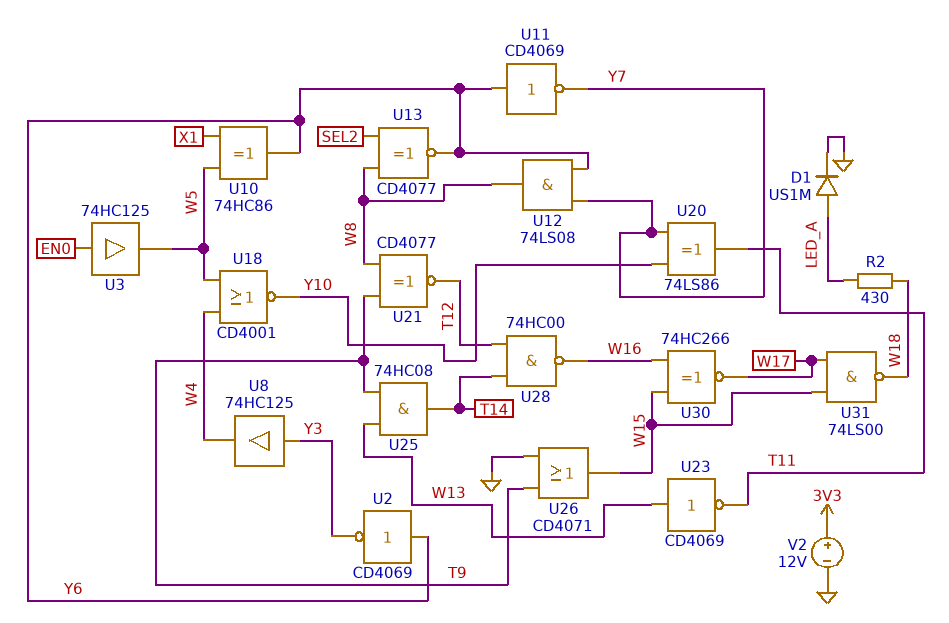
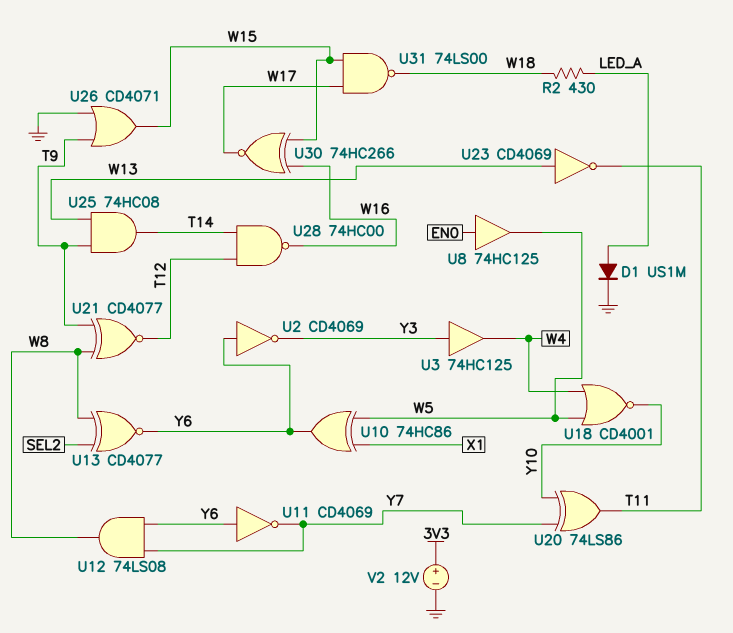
U3: buffer 74HC125 (in EN0, out W5) -> buffer 74HC125 (in Y3, out W4)
U8: buffer 74HC125 (in Y3, out W4) -> buffer 74HC125 (in EN0, out W5)

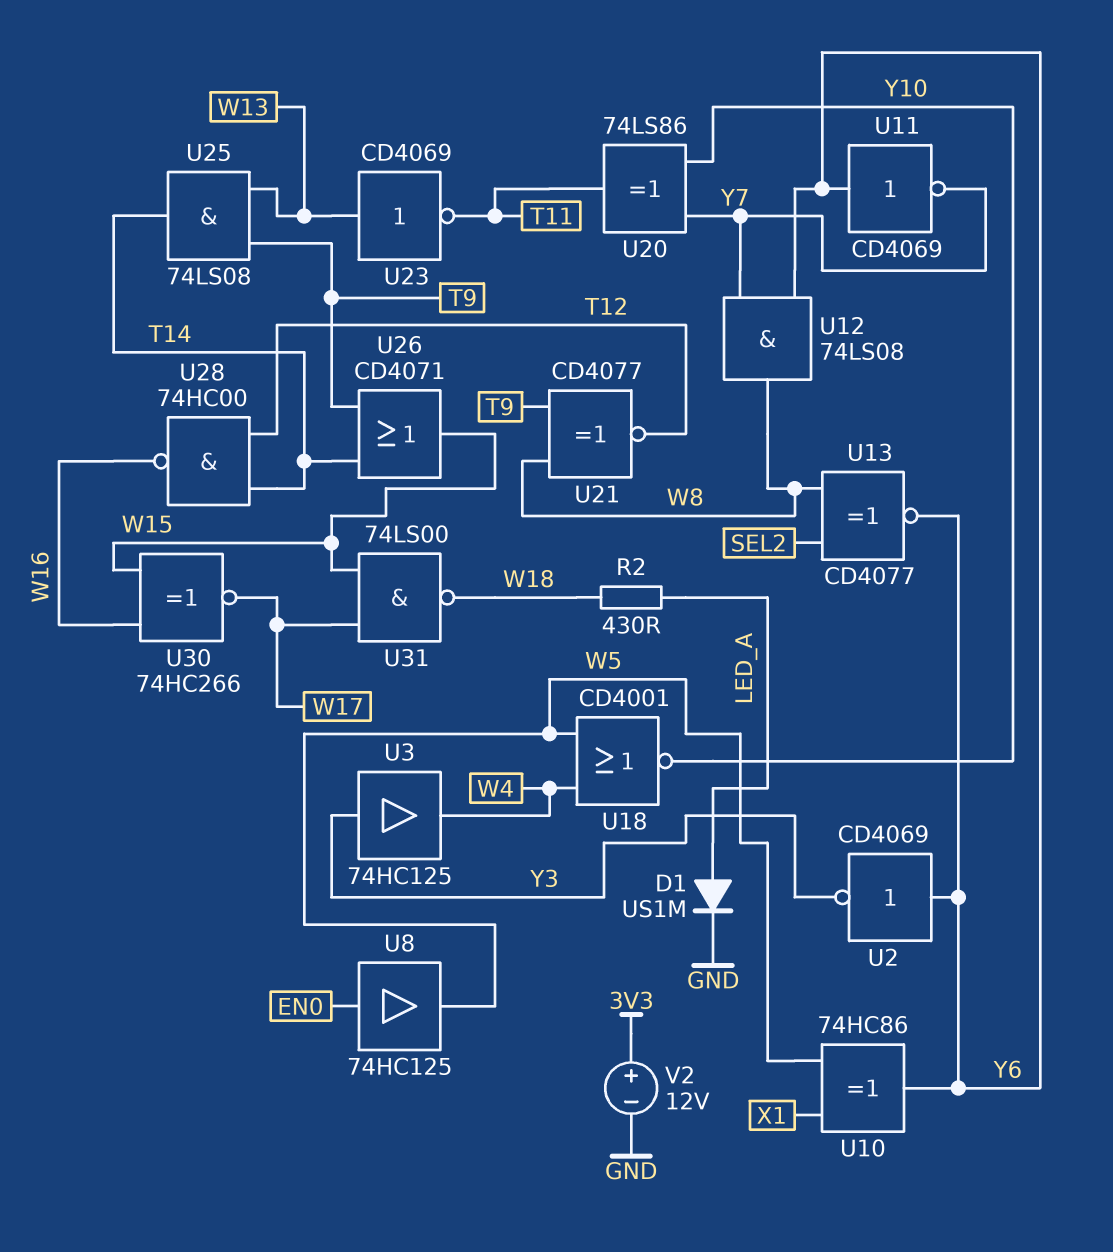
U25: AND 74HC08 (in T9, in W13, out T14) -> AND 74LS08 (in T9, in W13, out T14)
U26: OR CD4071 (in GND, in T9, out W15) -> OR CD4071 (in T9, in T14, out W15)

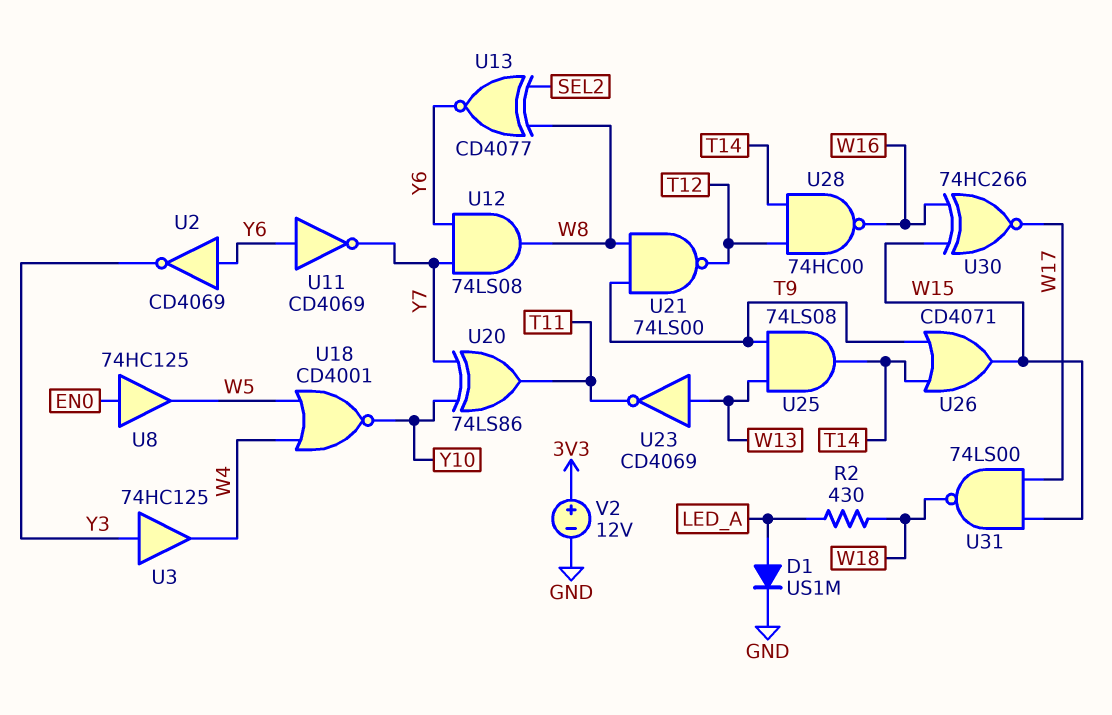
U10: XOR 74HC86 (in W5, in X1, out Y6) -> none
U21: XNOR CD4077 (in T9, in W8, out T12) -> NAND 74LS00 (in T9, in W8, out T12)

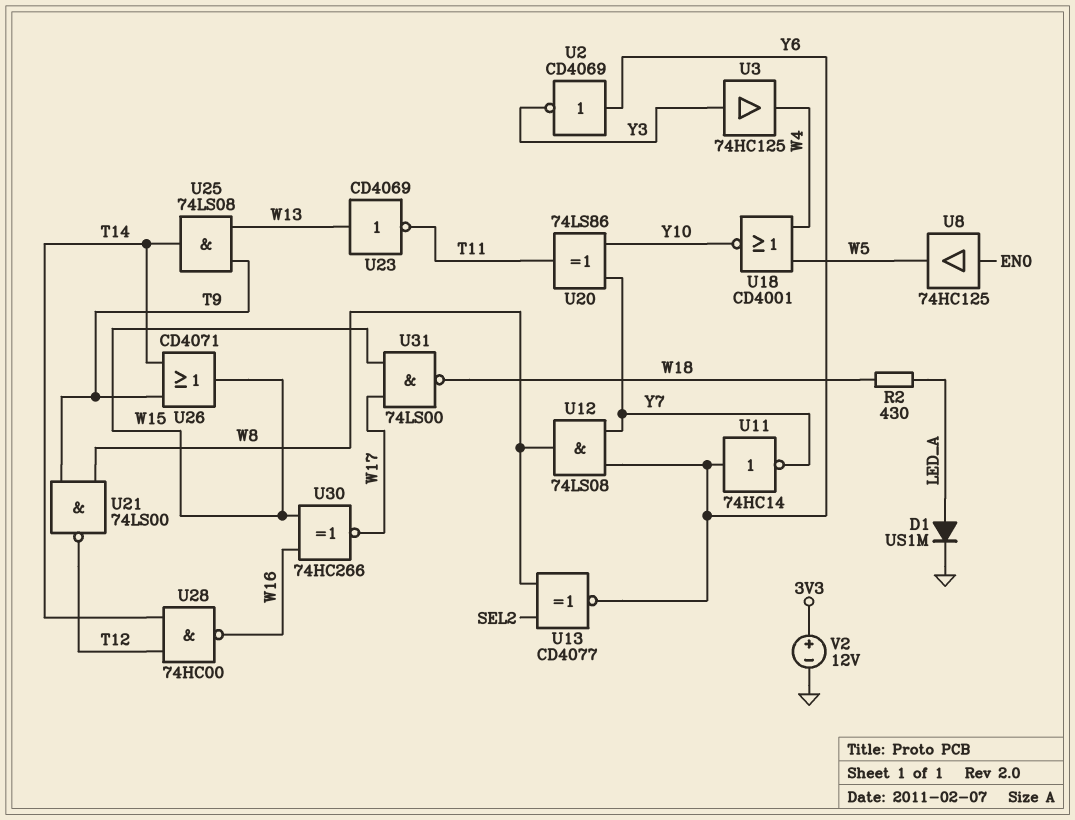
U11: NOT CD4069 (in Y6, out Y7) -> NOT 74HC14 (in Y6, out Y7)

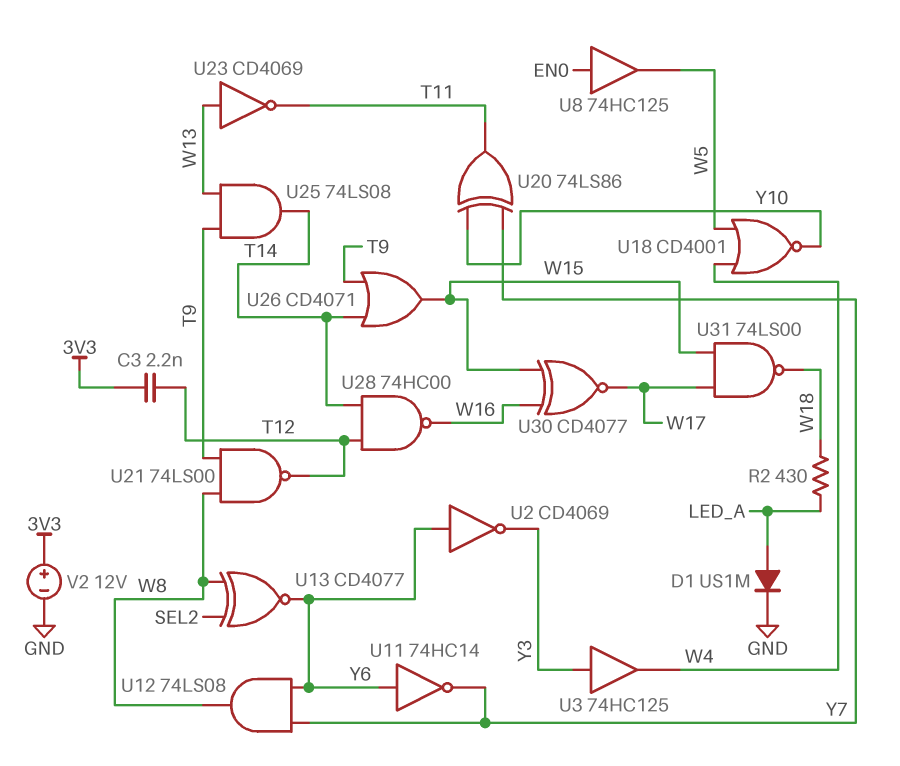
C3: none -> 2.2nF (3V3, T12)
U30: XNOR 74HC266 (in W15, in W16, out W17) -> XNOR CD4077 (in W15, in W16, out W17)

